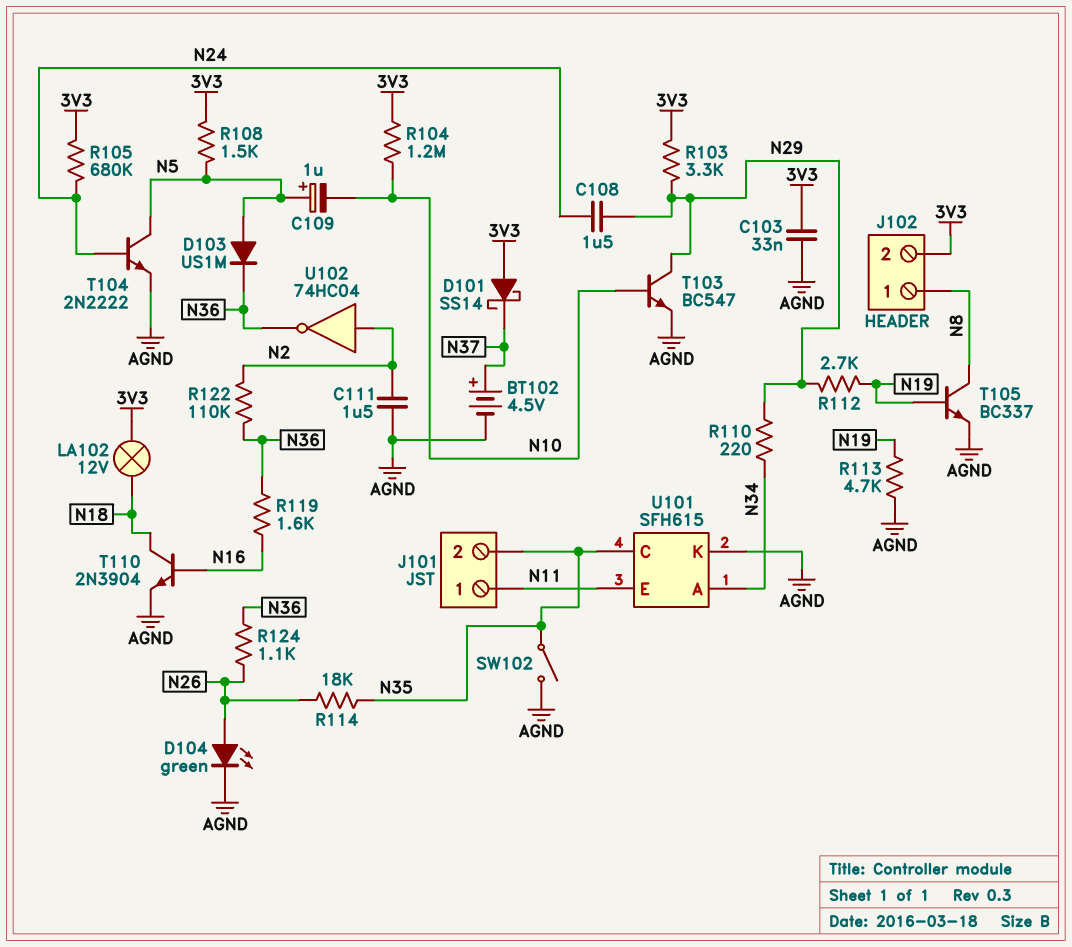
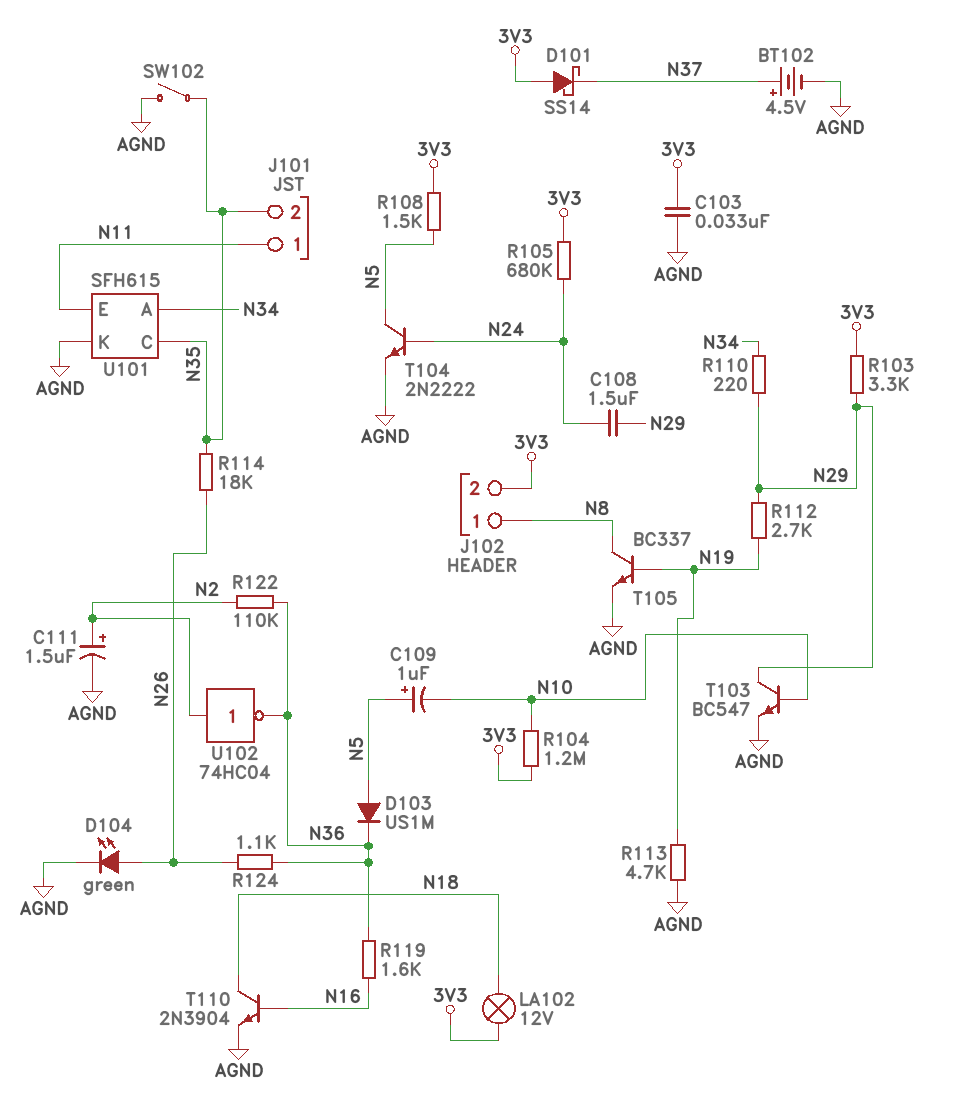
C111: 1.5uF (AGND, N2) -> 1.5uF (plus N2, minus AGND)

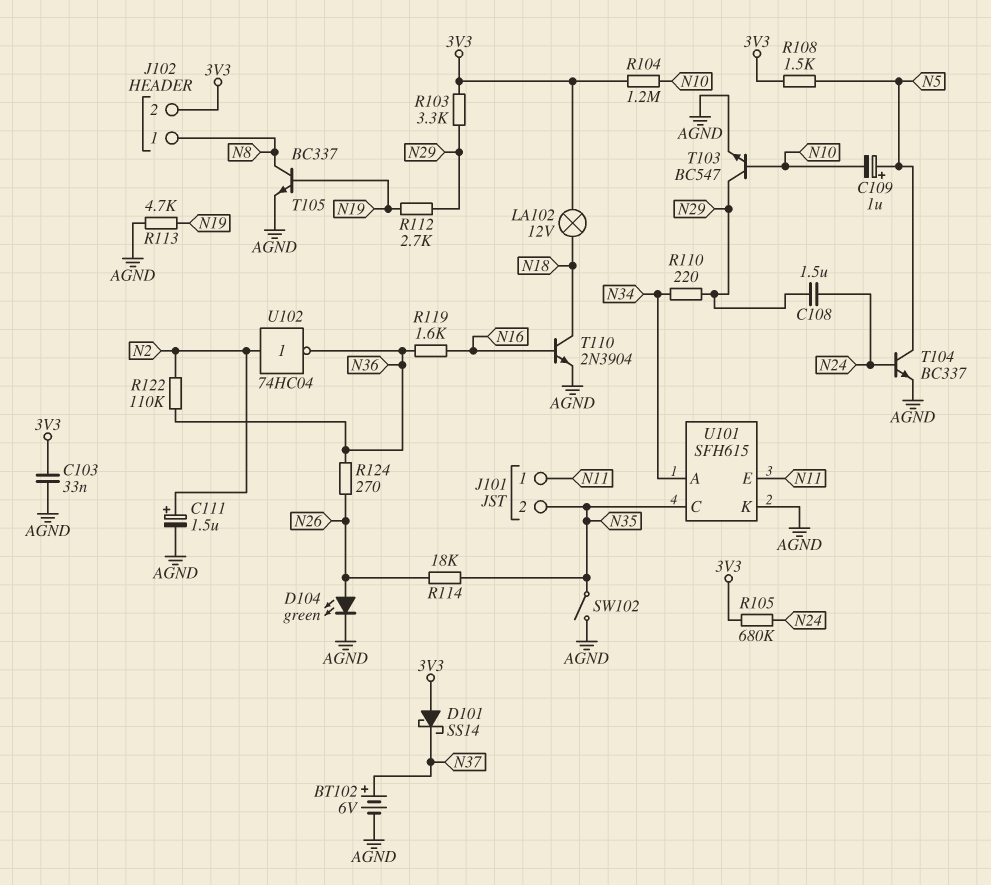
BT102: 4.5V (plus N37, minus AGND) -> 6V (plus N37, minus AGND)
D103: diode US1M (A N5, K N36) -> none
R124: 1.1k (N26, N36) -> 270 (N26, N36)
T104: NPN 2N2222 (B N24, C N5, E AGND) -> NPN BC337 (B N24, C N5, E AGND)

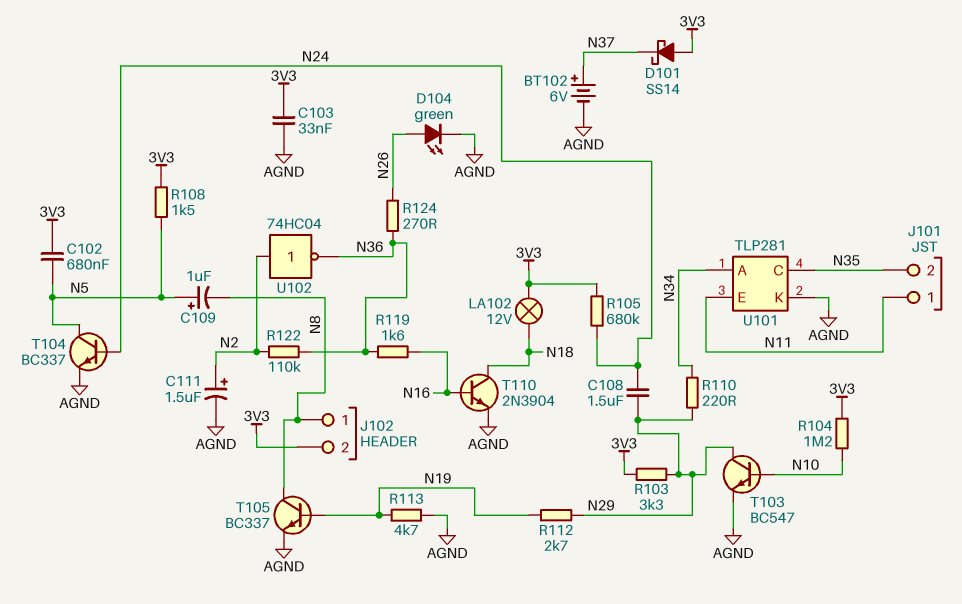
C102: none -> 680nF (3V3, N5)
C109: 1uF (plus N5, minus N10) -> 1uF (plus N5, minus N8)
R114: 18k (N26, N35) -> none
SW102: switch (AGND, N35) -> none
U101: SFH615 -> TLP281

